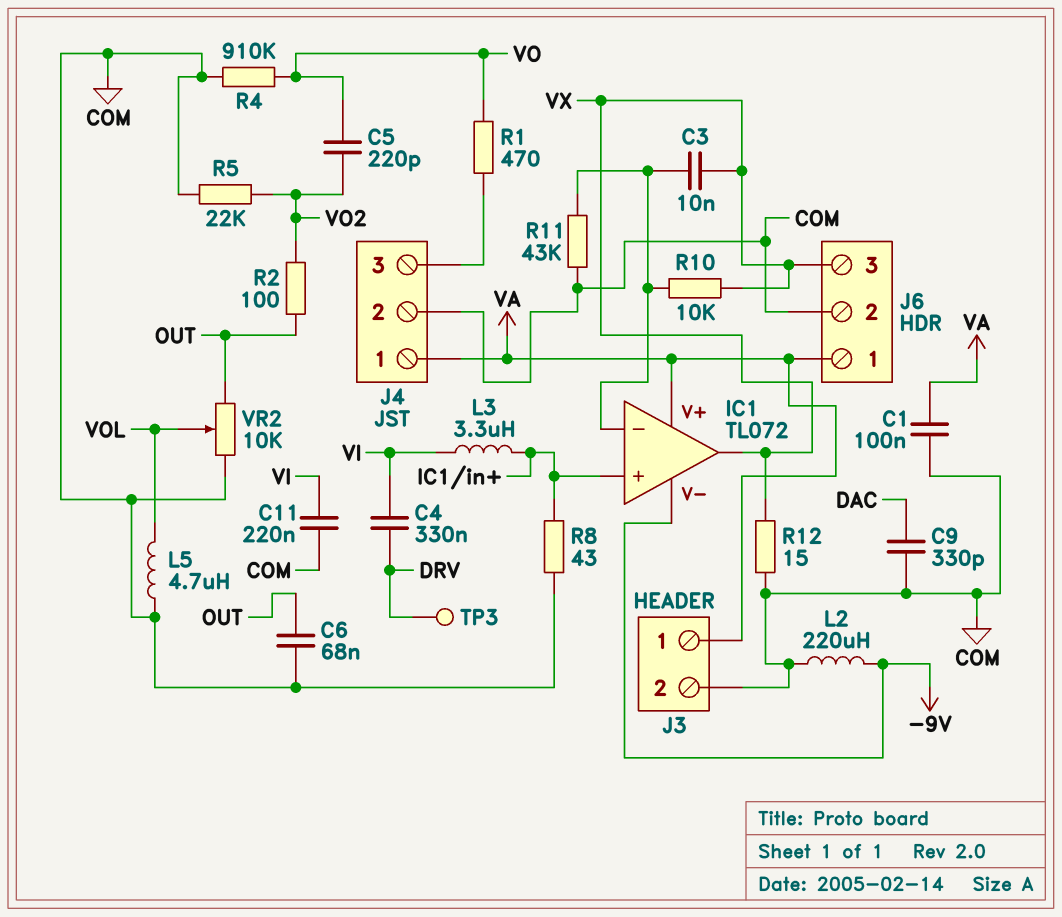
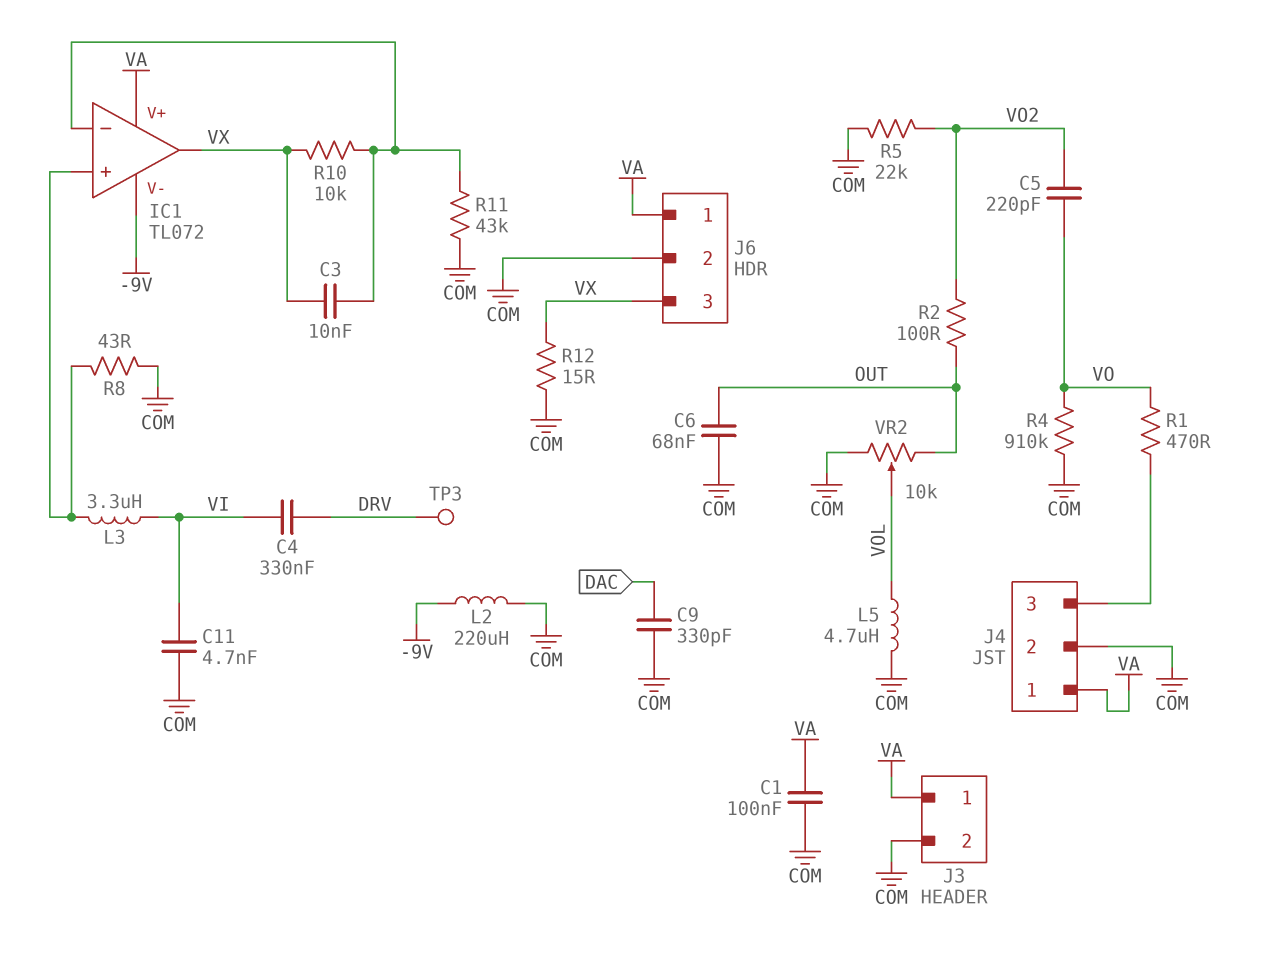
C11: 220nF (COM, VI) -> 4.7nF (COM, VI)

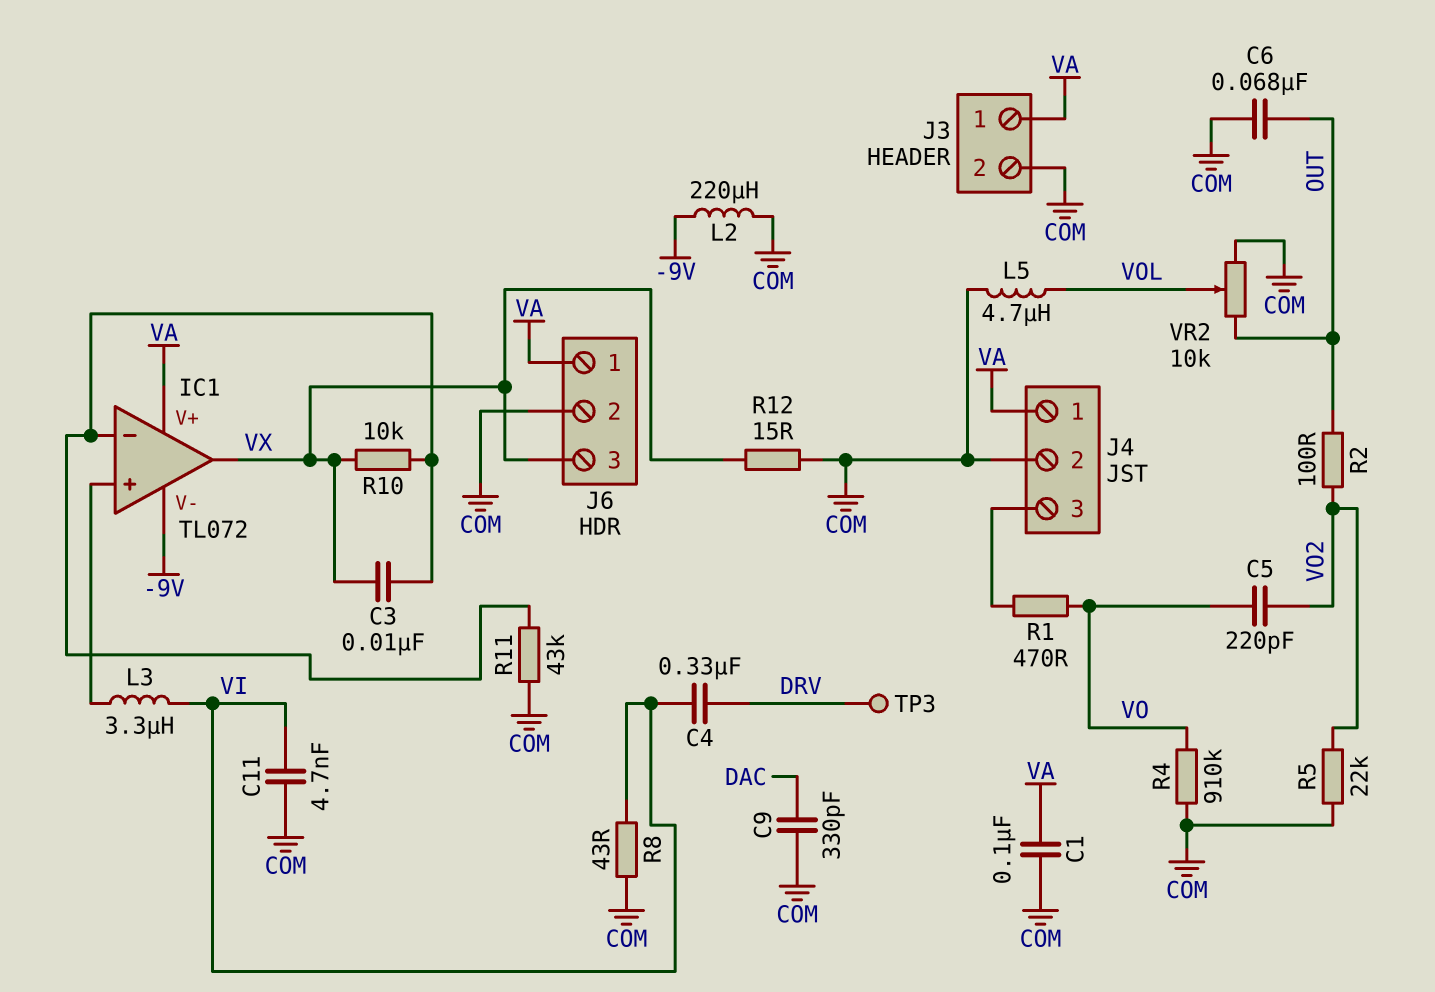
R8: 43 (COM, IC1/in+) -> 43 (COM, VI)

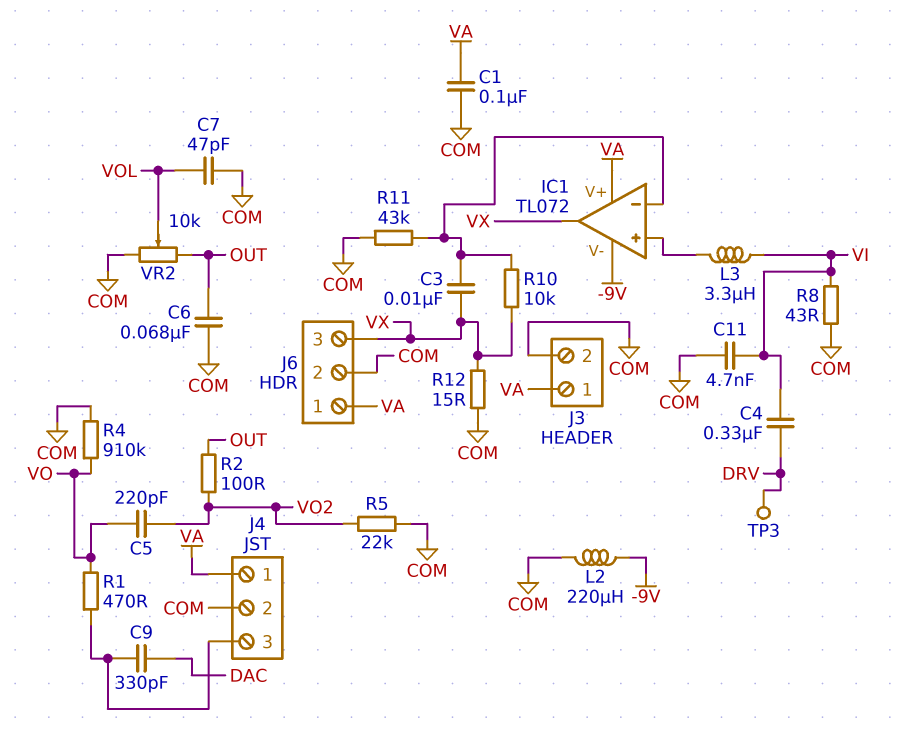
C7: none -> 47pF (COM, VOL)
C9: 330pF (COM, DAC) -> 330pF (DAC, J4/3)
L5: 4.7uH (COM, VOL) -> none

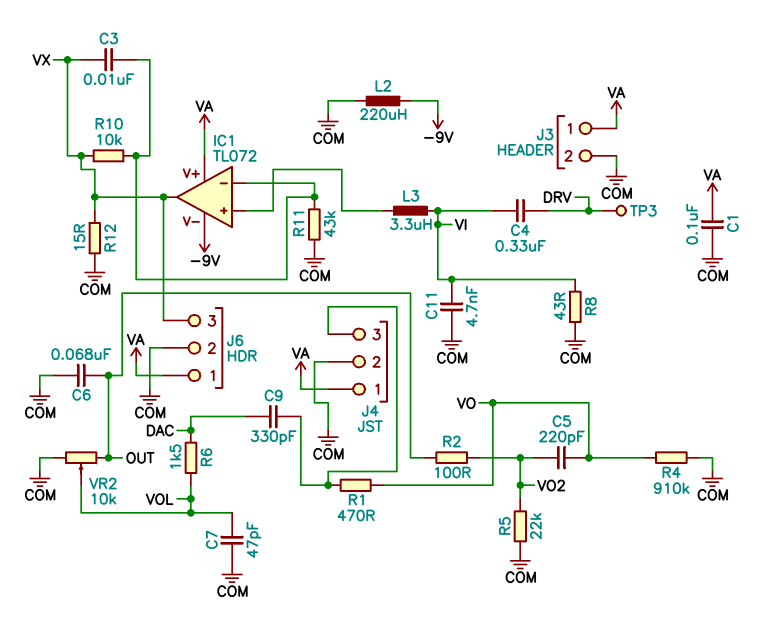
R6: none -> 1.5k (DAC, VOL)

